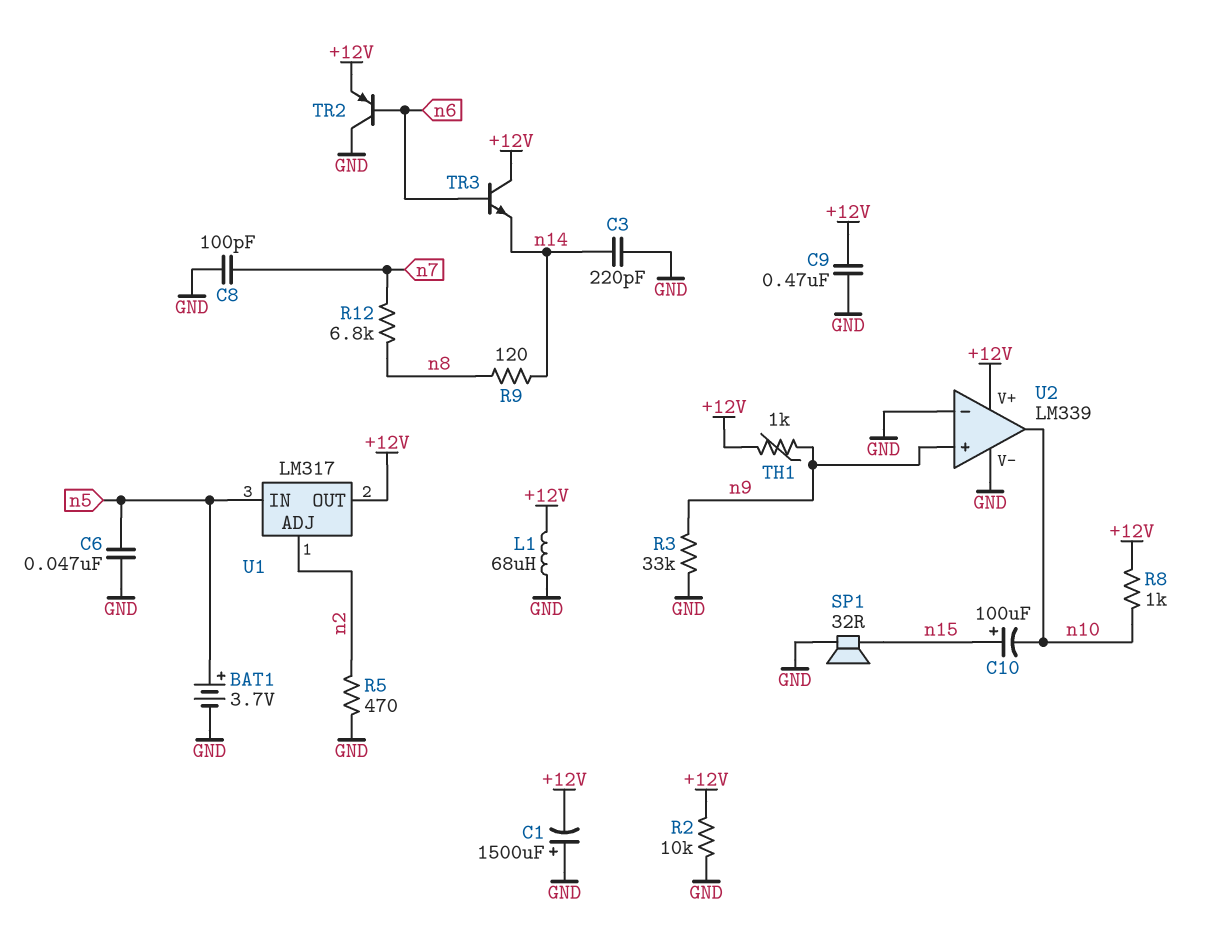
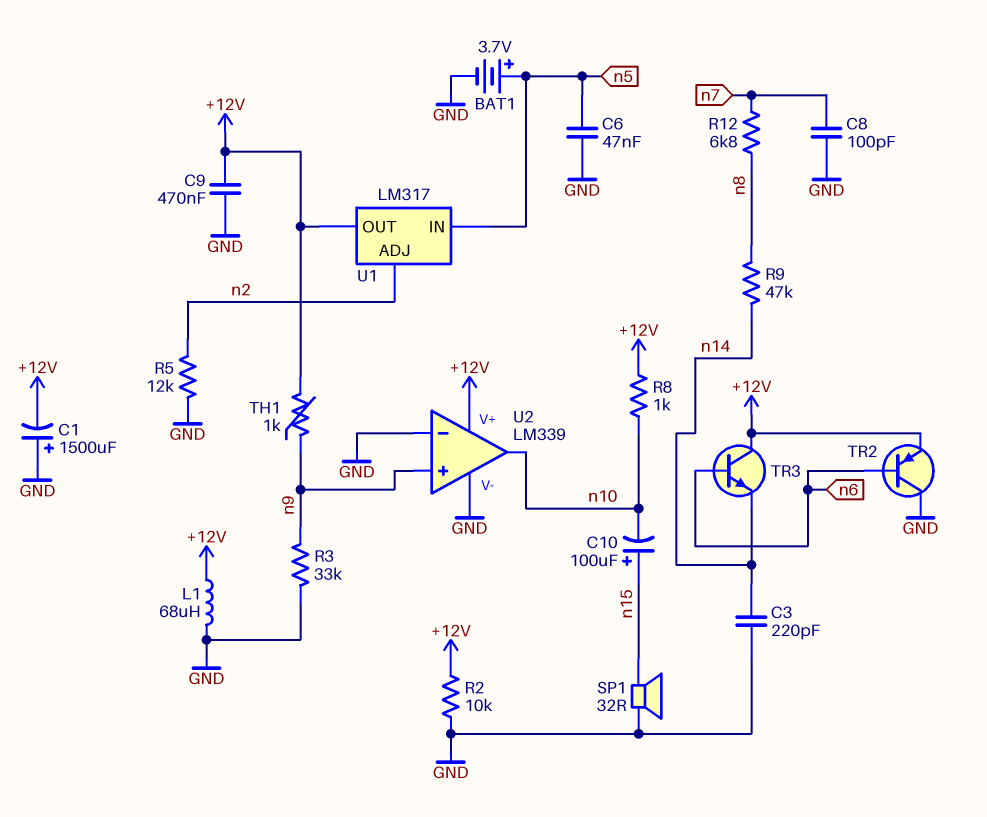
R5: 470 (GND, n2) -> 12k (GND, n2)
R9: 120 (n8, n14) -> 47k (n8, n14)

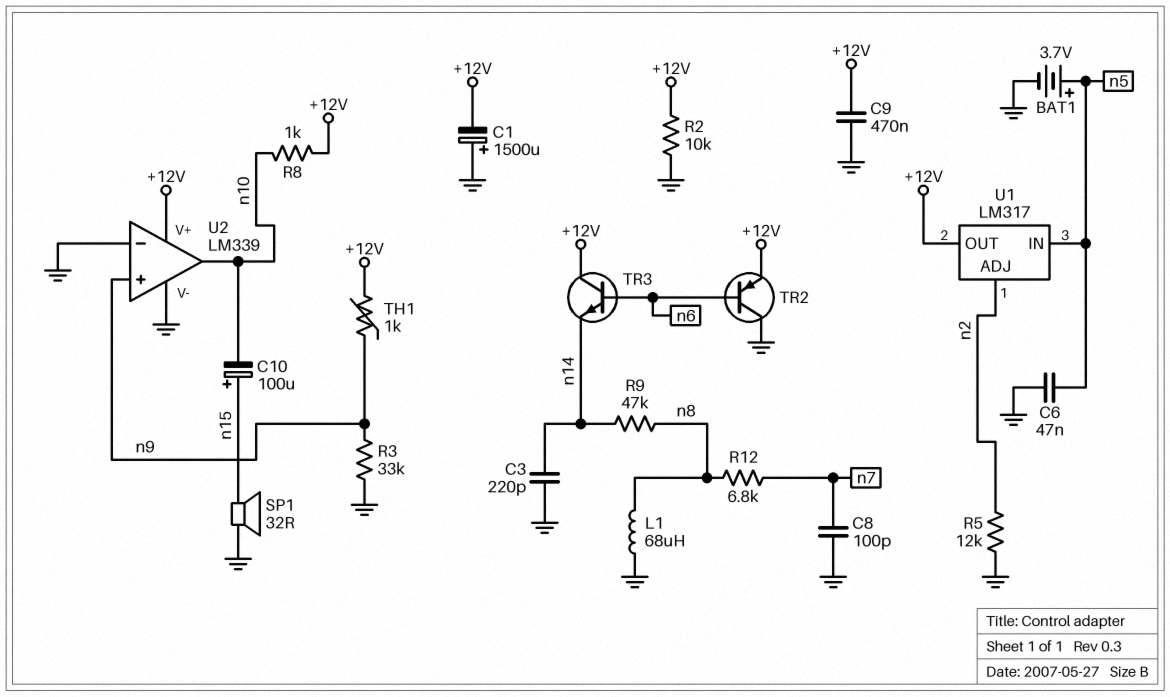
L1: 68uH (+12V, GND) -> 68uH (GND, n8)

